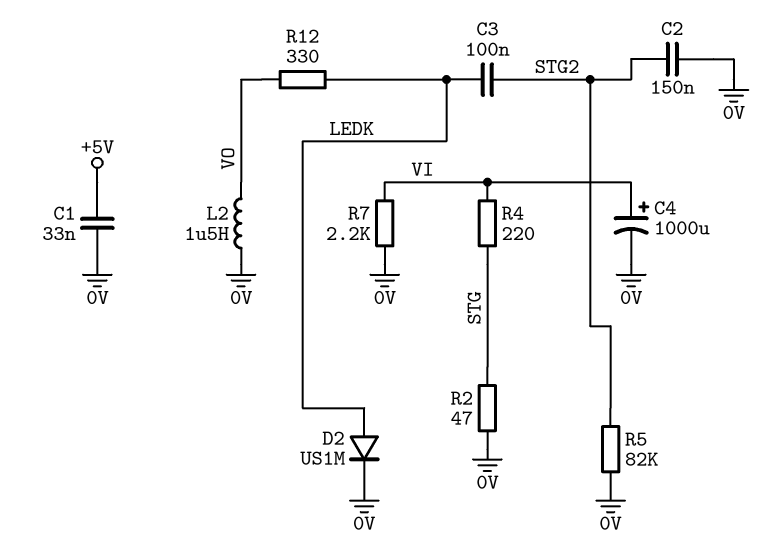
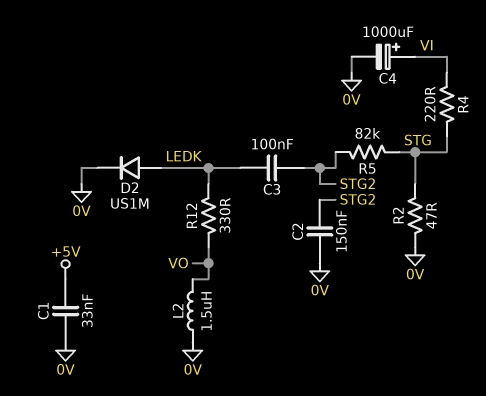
R5: 82k (0V, STG2) -> 82k (STG, STG2)
R7: 2.2k (0V, VI) -> none

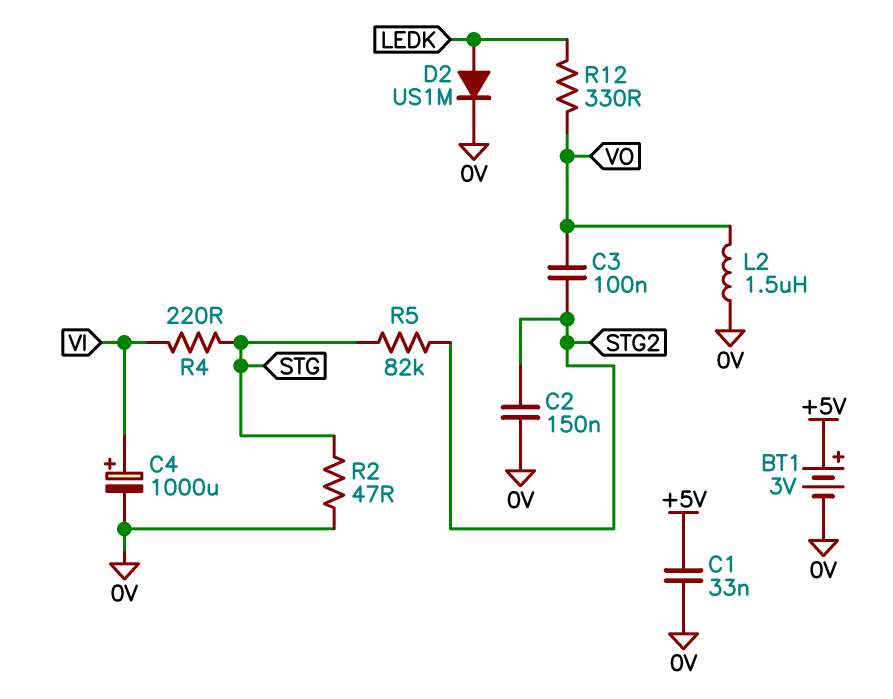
BT1: none -> 3V (plus +5V, minus 0V)
C3: 100nF (LEDK, STG2) -> 100nF (STG2, VO)

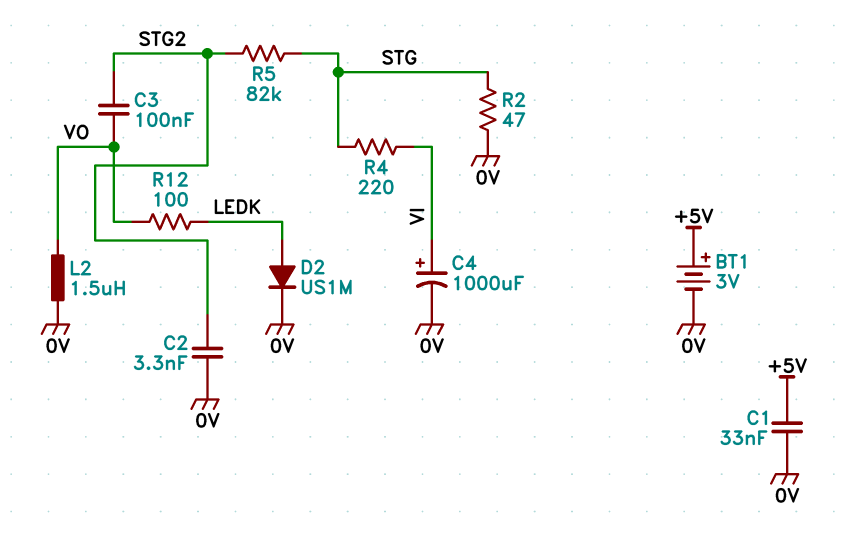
C2: 150nF (0V, STG2) -> 3.3nF (0V, STG2)
R12: 330 (LEDK, VO) -> 100 (LEDK, VO)

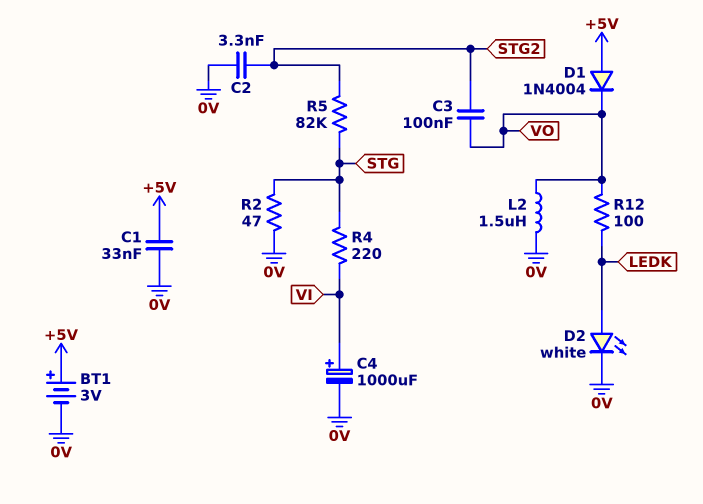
D1: none -> diode 1N4004 (A +5V, K VO)
D2: diode US1M (A LEDK, K 0V) -> LED white (A LEDK, K 0V)

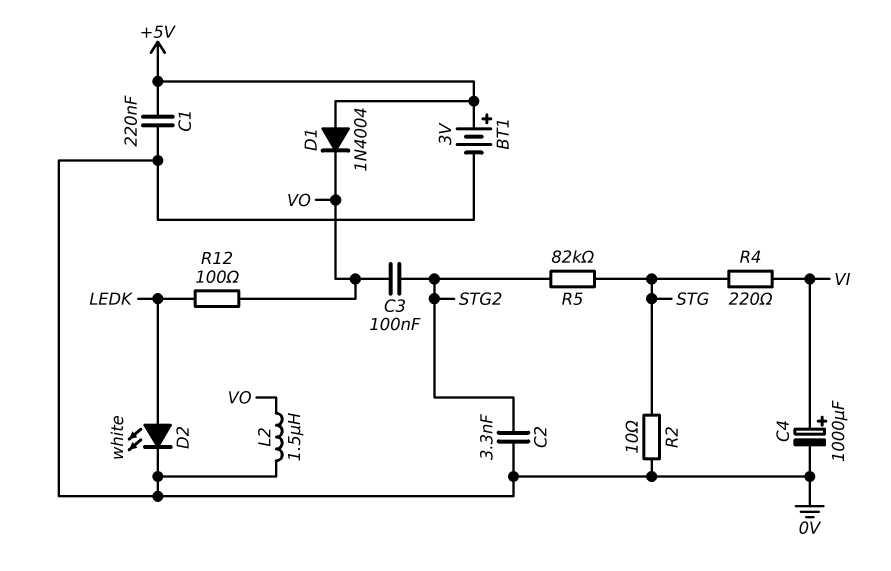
C1: 33nF (+5V, 0V) -> 220nF (+5V, 0V)
R2: 47 (0V, STG) -> 10 (0V, STG)

